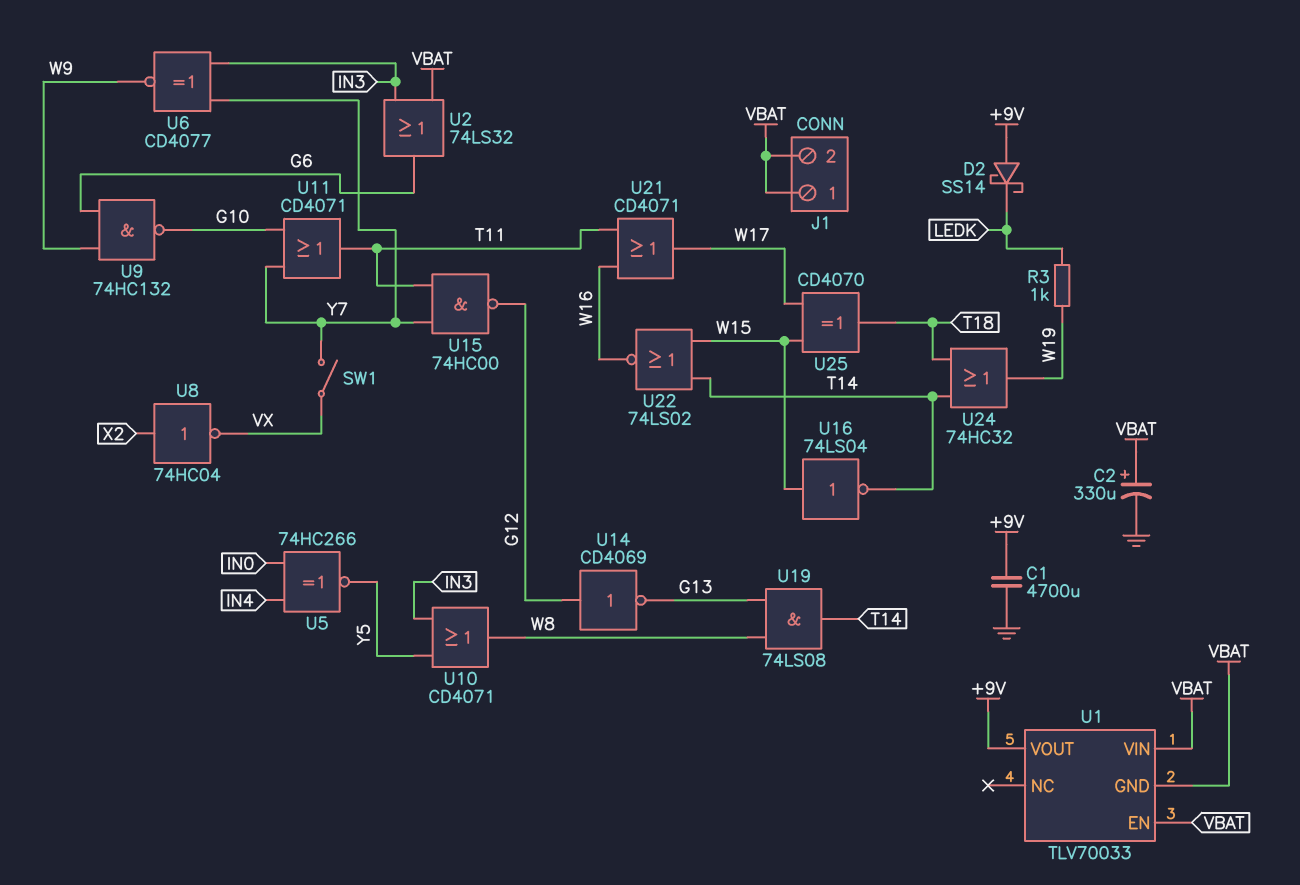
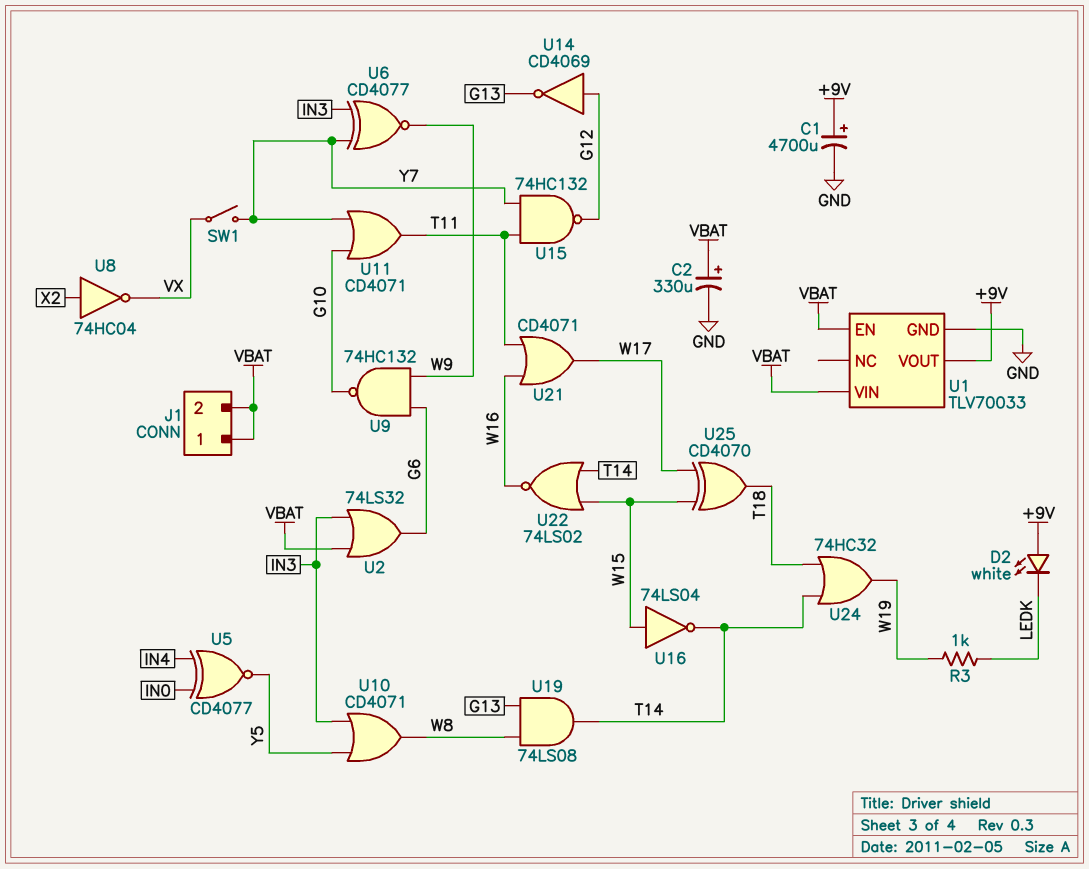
C1: 4700uF (+9V, GND) -> 4700uF (plus +9V, minus GND)
D2: schottky SS14 (A +9V, K LEDK) -> LED white (A +9V, K LEDK)
U1 pin GND: VBAT -> GND
U5: XNOR 74HC266 (in IN0, in IN4, out Y5) -> XNOR CD4077 (in IN0, in IN4, out Y5)
U15: NAND 74HC00 (in T11, in Y7, out G12) -> NAND 74HC132 (in T11, in Y7, out G12)

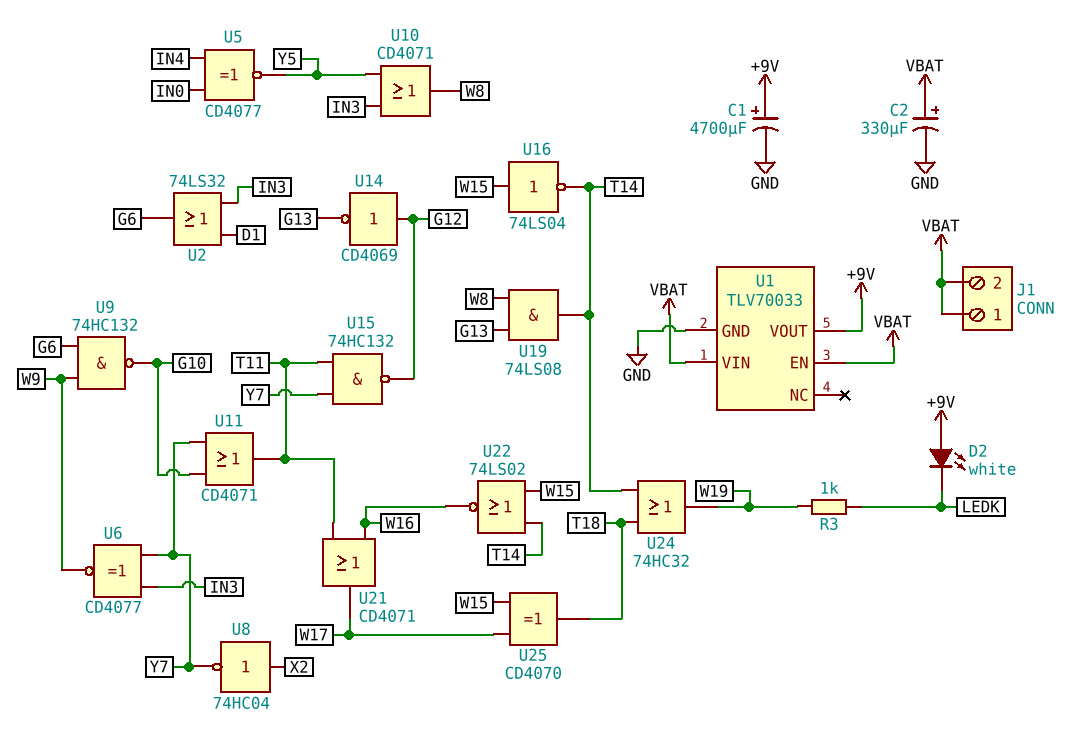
SW1: switch (VX, Y7) -> none
U2: OR 74LS32 (in IN3, in VBAT, out G6) -> OR 74LS32 (in D1, in IN3, out G6)
U8: NOT 74HC04 (in X2, out VX) -> NOT 74HC04 (in X2, out Y7)

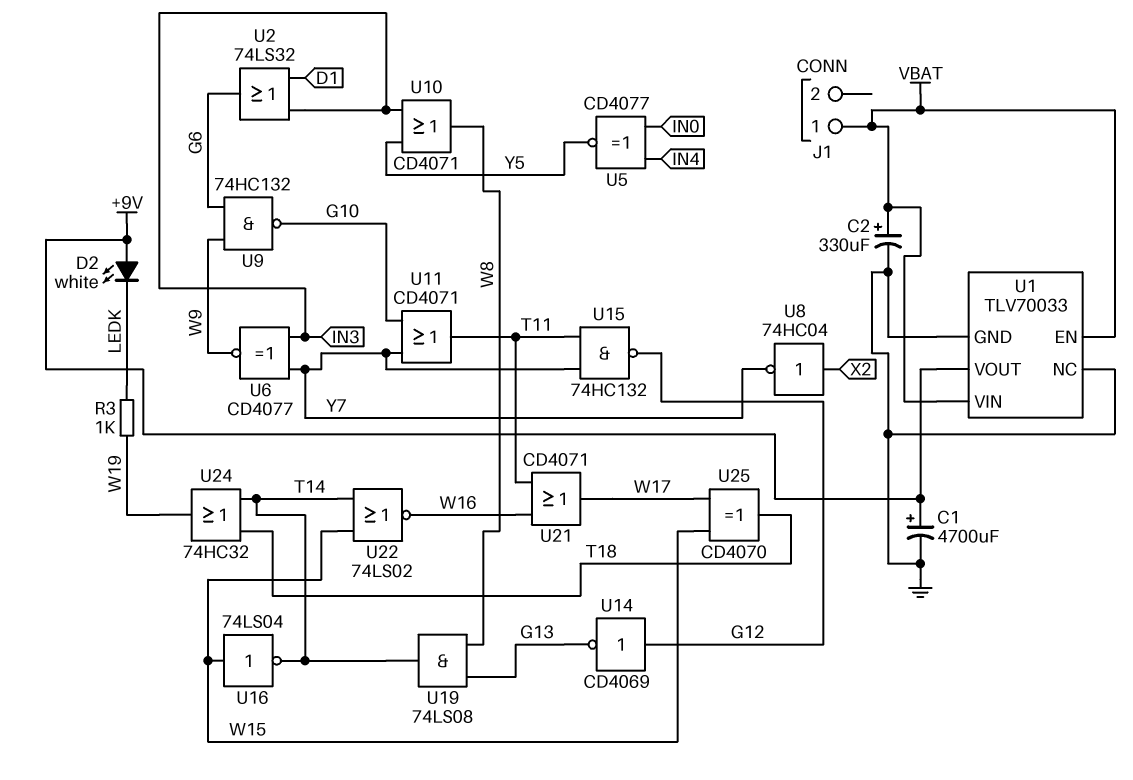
J1 pin 2: VBAT -> none
U1 pin NC: none -> GND

